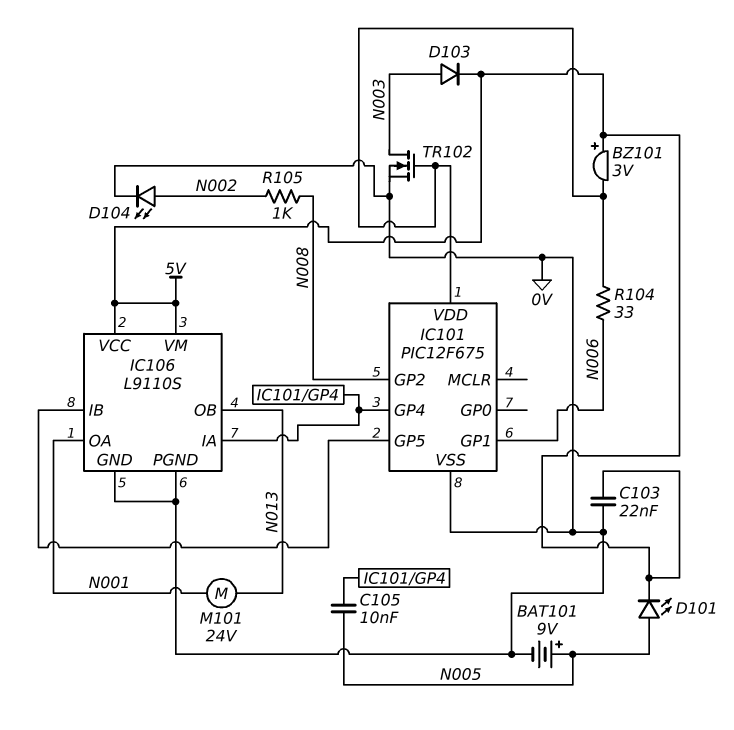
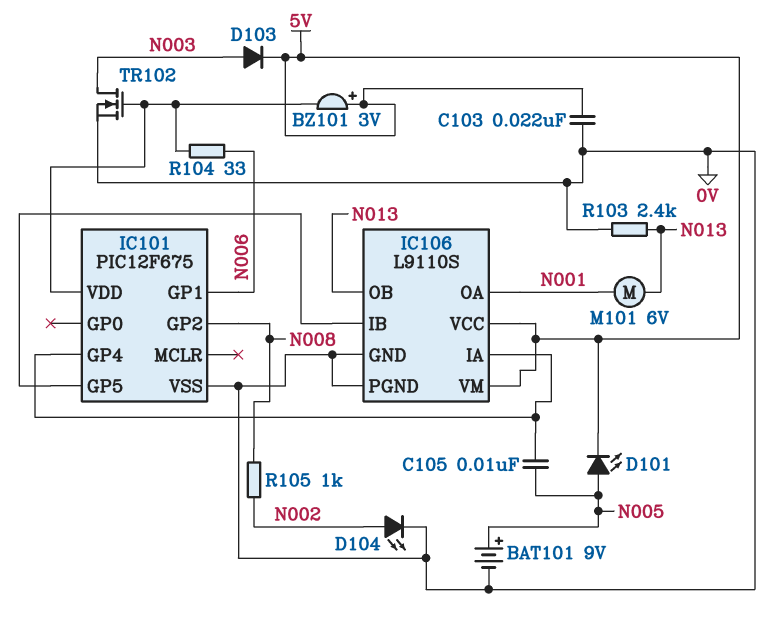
M101: motor 24V (N001, N013) -> motor 6V (N001, N013)
R103: none -> 2.4k (0V, N013)

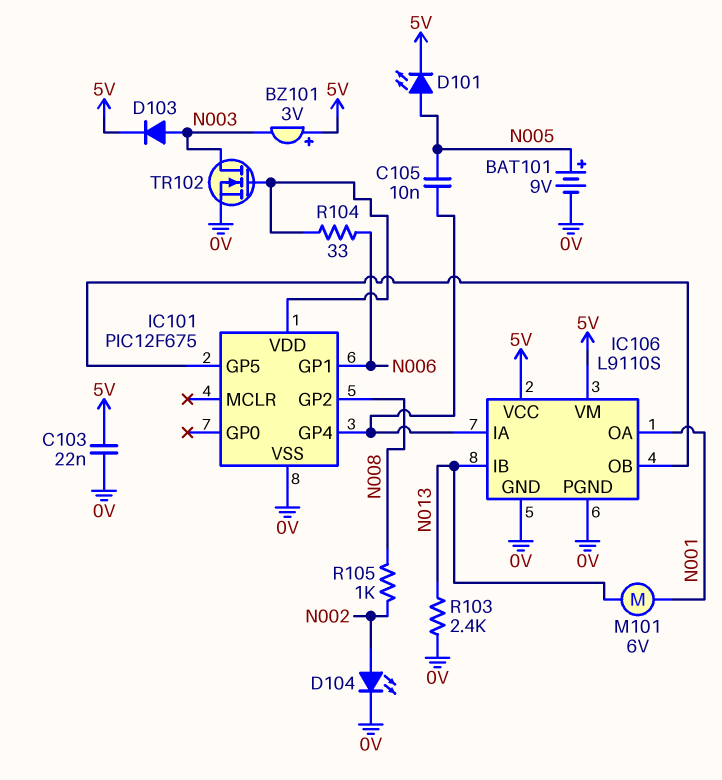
BZ101: buzzer 3V (plus 5V, minus IC101/VDD) -> buzzer 3V (plus 5V, minus N003)
IC106 pin IB: IC101/GP5 -> N013
IC106 pin OB: N013 -> IC101/GP5

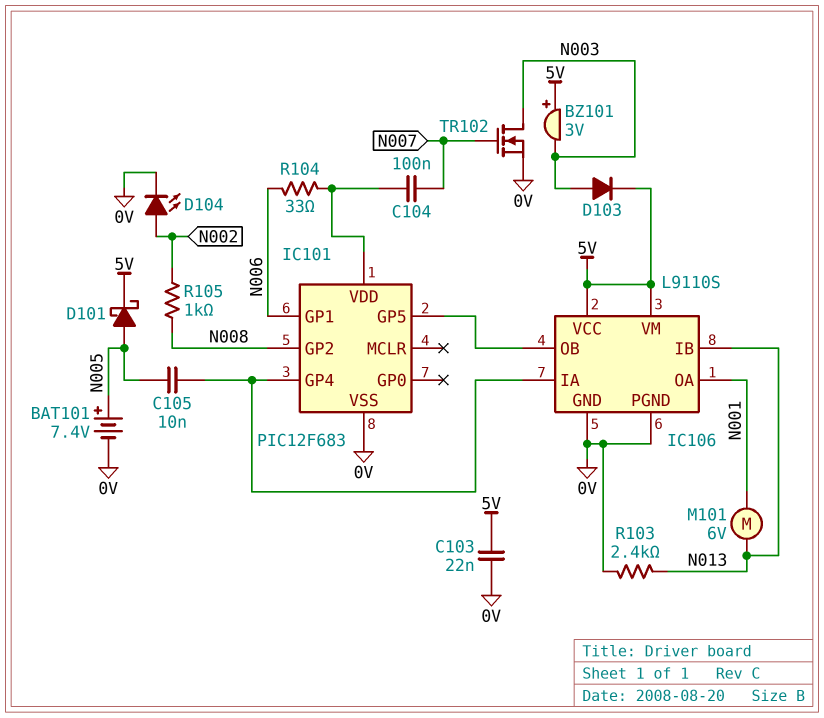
BAT101: 9V (plus N005, minus 0V) -> 7.4V (plus N005, minus 0V)
C104: none -> 100nF (IC101/VDD, N007)
D101: LED (A N005, K 5V) -> schottky (A N005, K 5V)
IC101: PIC12F675 -> PIC12F683
TR102: NMOS (G IC101/VDD, D N003, S 0V) -> NMOS (G N007, D N003, S 0V)

